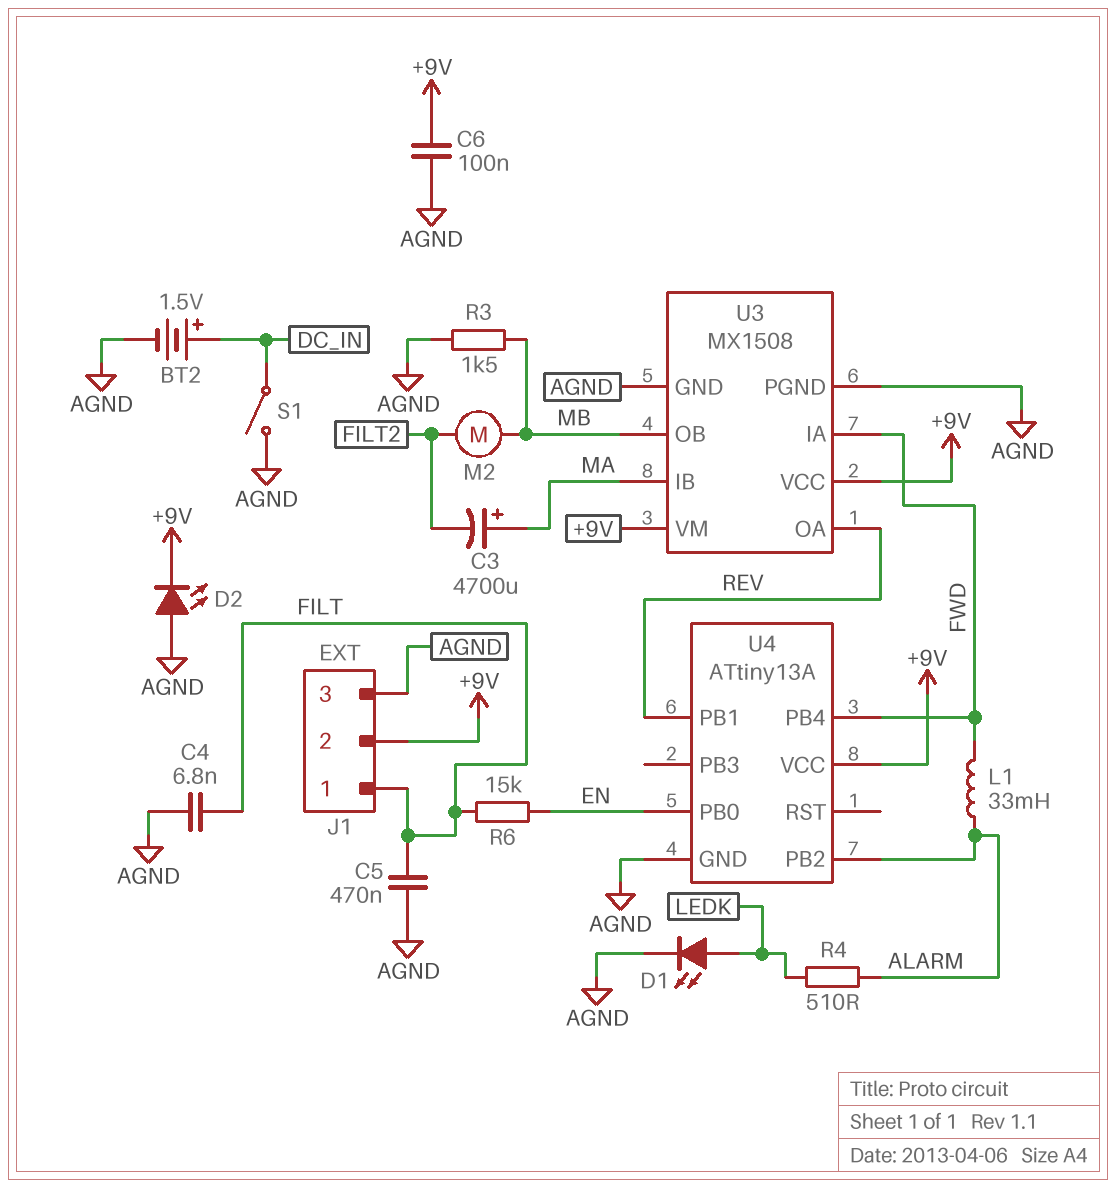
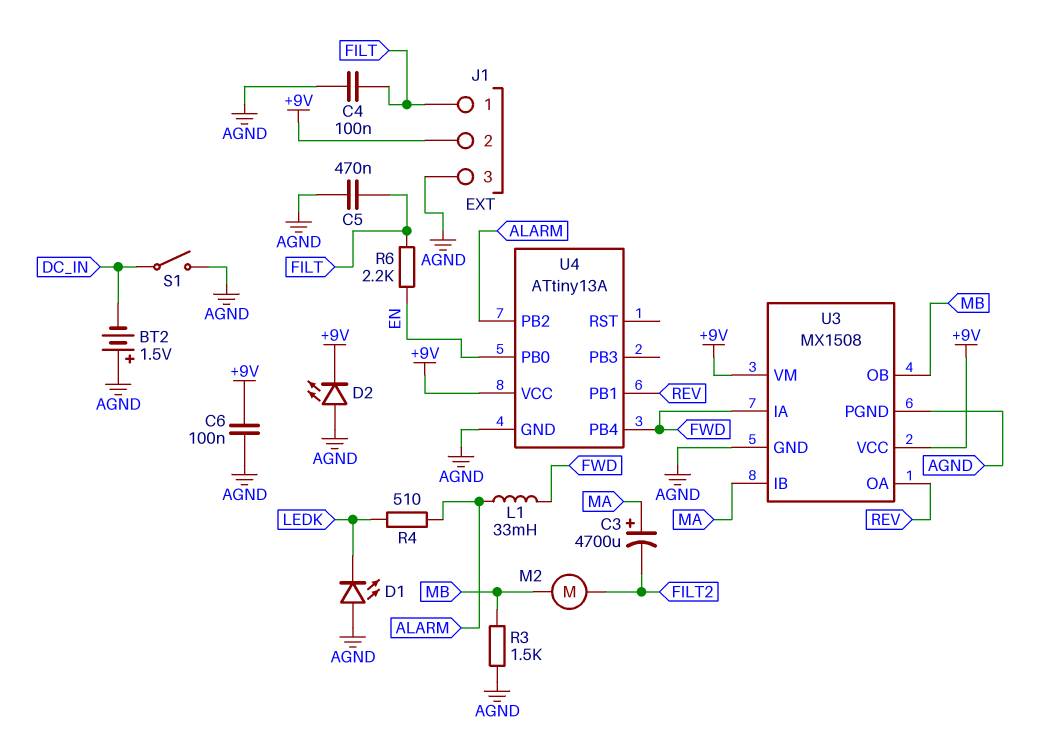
BT2: 1.5V (plus DC_IN, minus AGND) -> 1.5V (plus AGND, minus DC_IN)
C4: 6.8nF (AGND, FILT) -> 100nF (AGND, FILT)
D1: LED (A LEDK, K AGND) -> LED (A AGND, K LEDK)
R6: 15k (EN, FILT) -> 2.2k (EN, FILT)

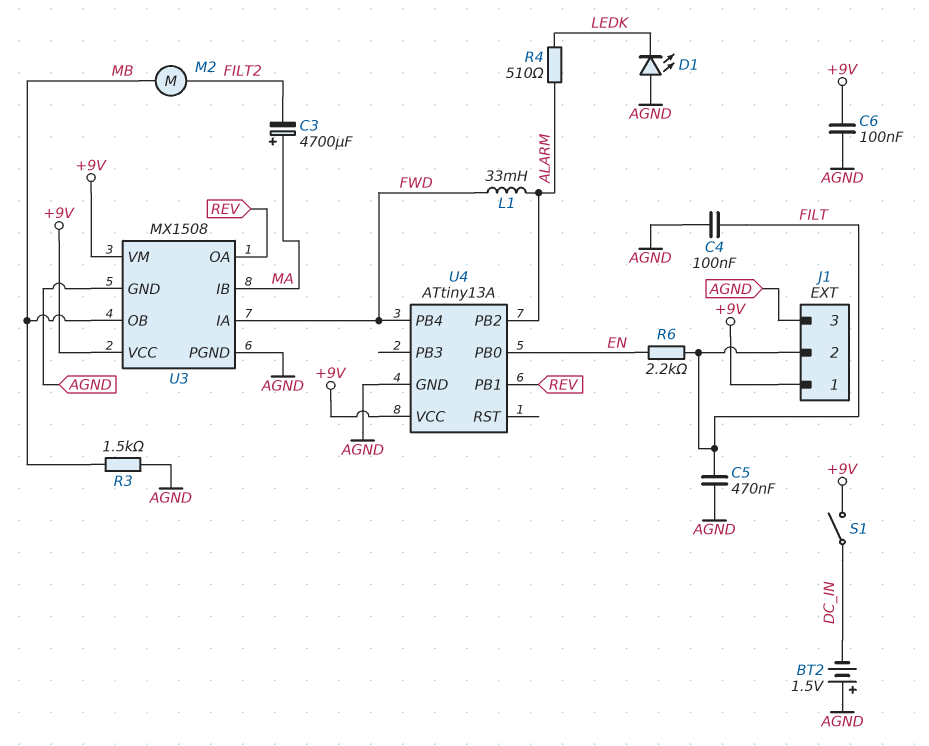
D2: LED (A AGND, K +9V) -> none
J1 pin 1: FILT -> +9V
J1 pin 2: +9V -> FILT
S1: switch (AGND, DC_IN) -> switch (+9V, DC_IN)

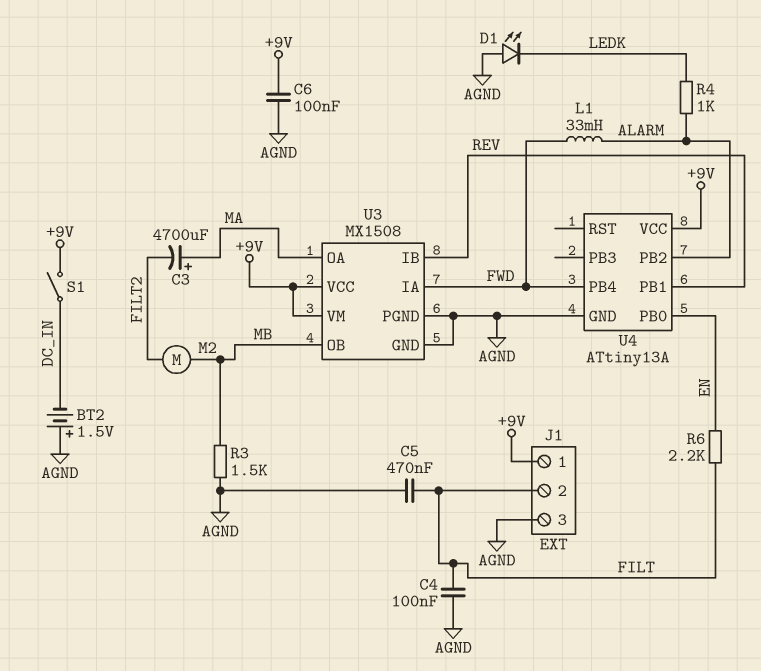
R4: 510 (ALARM, LEDK) -> 1k (ALARM, LEDK)
U3 pin IB: MA -> REV
U3 pin OA: REV -> MA

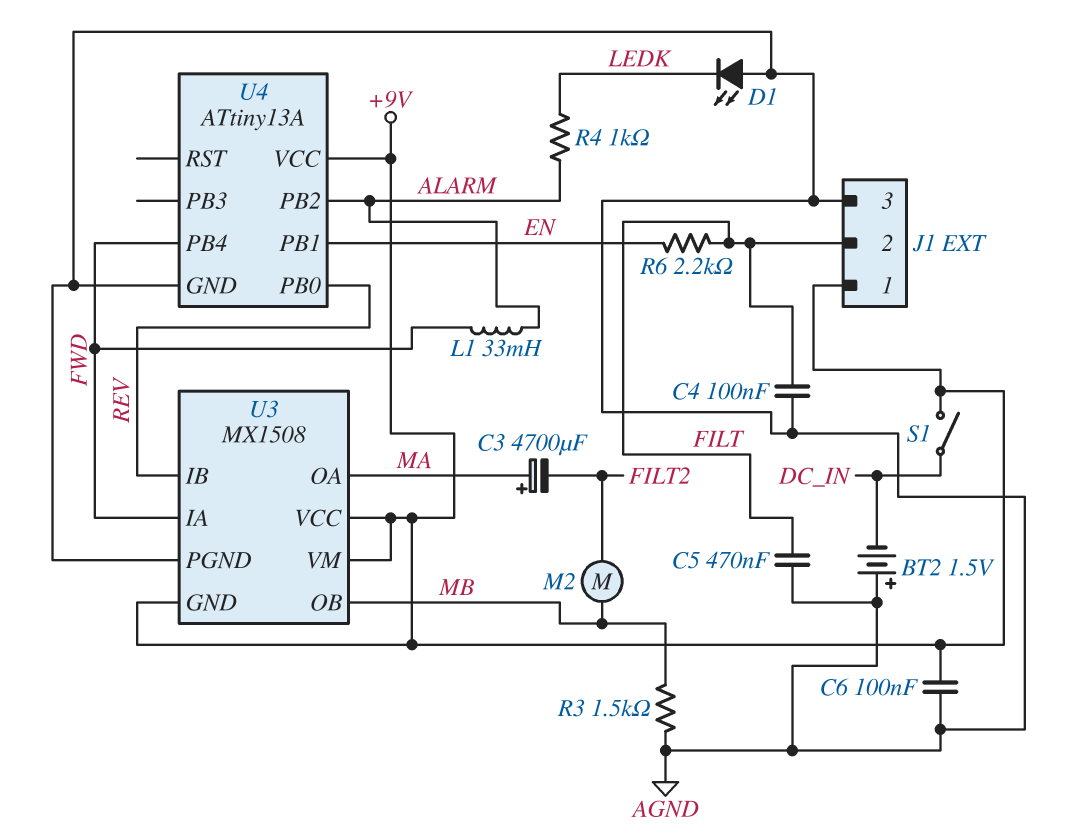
U3 pin GND: AGND -> +9V
U4 pin PB0: EN -> REV
U4 pin PB1: REV -> EN

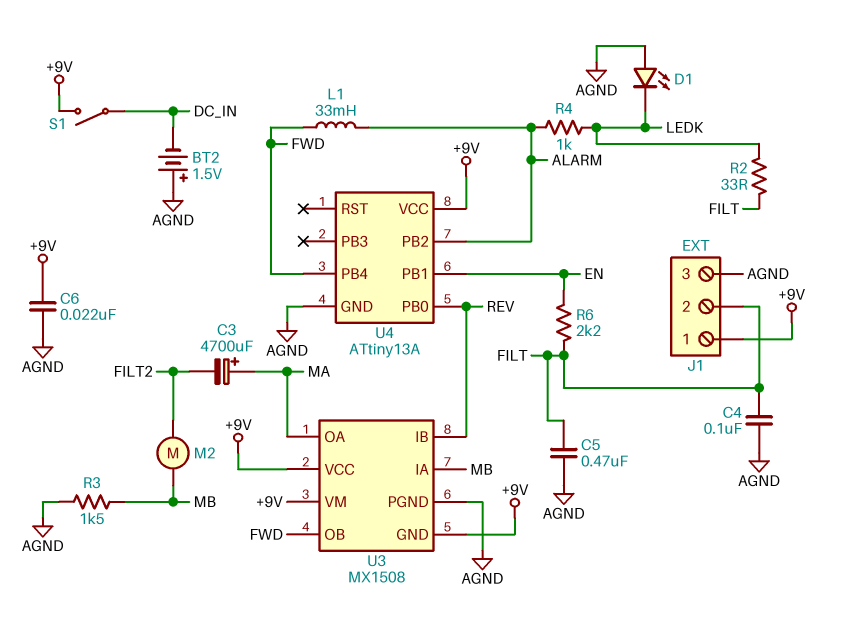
C6: 100nF (+9V, AGND) -> 22nF (+9V, AGND)
R2: none -> 33 (FILT, LEDK)
U3 pin IA: FWD -> MB
U3 pin OB: MB -> FWD

